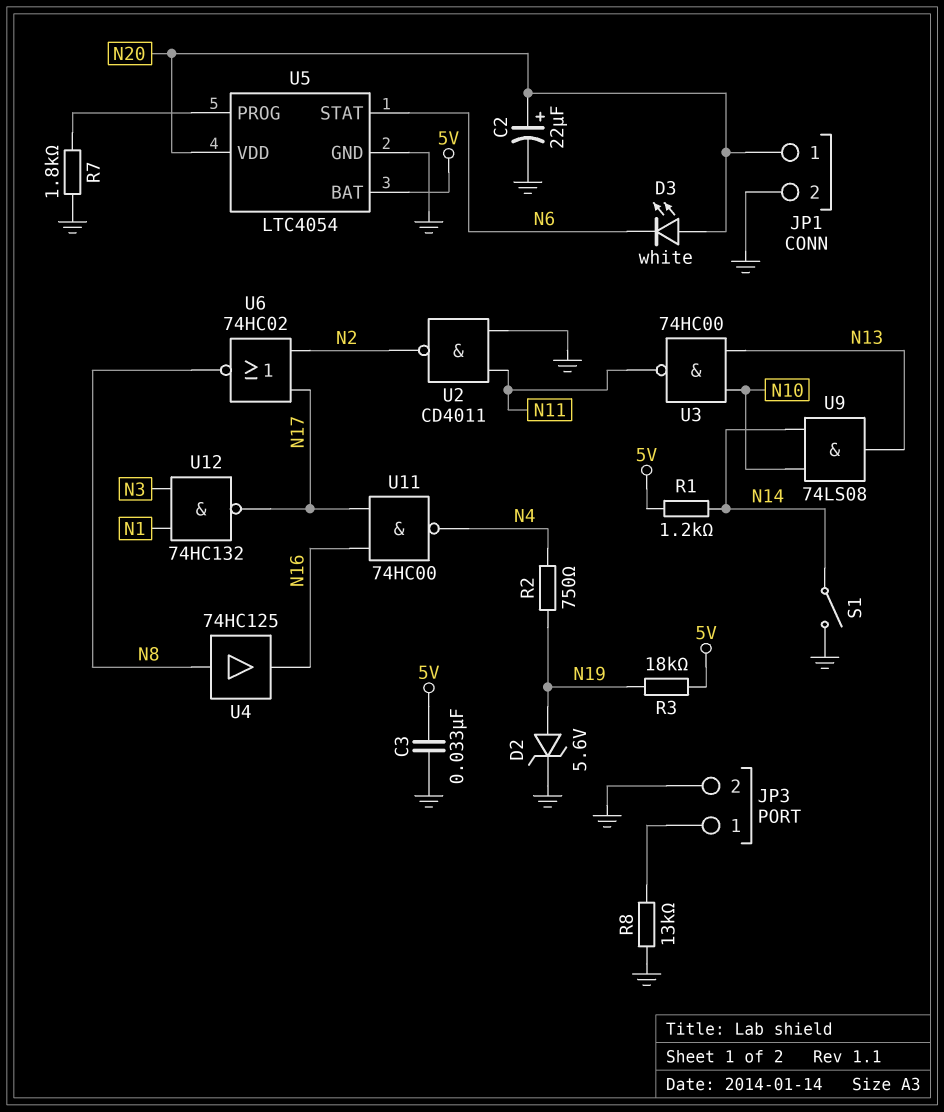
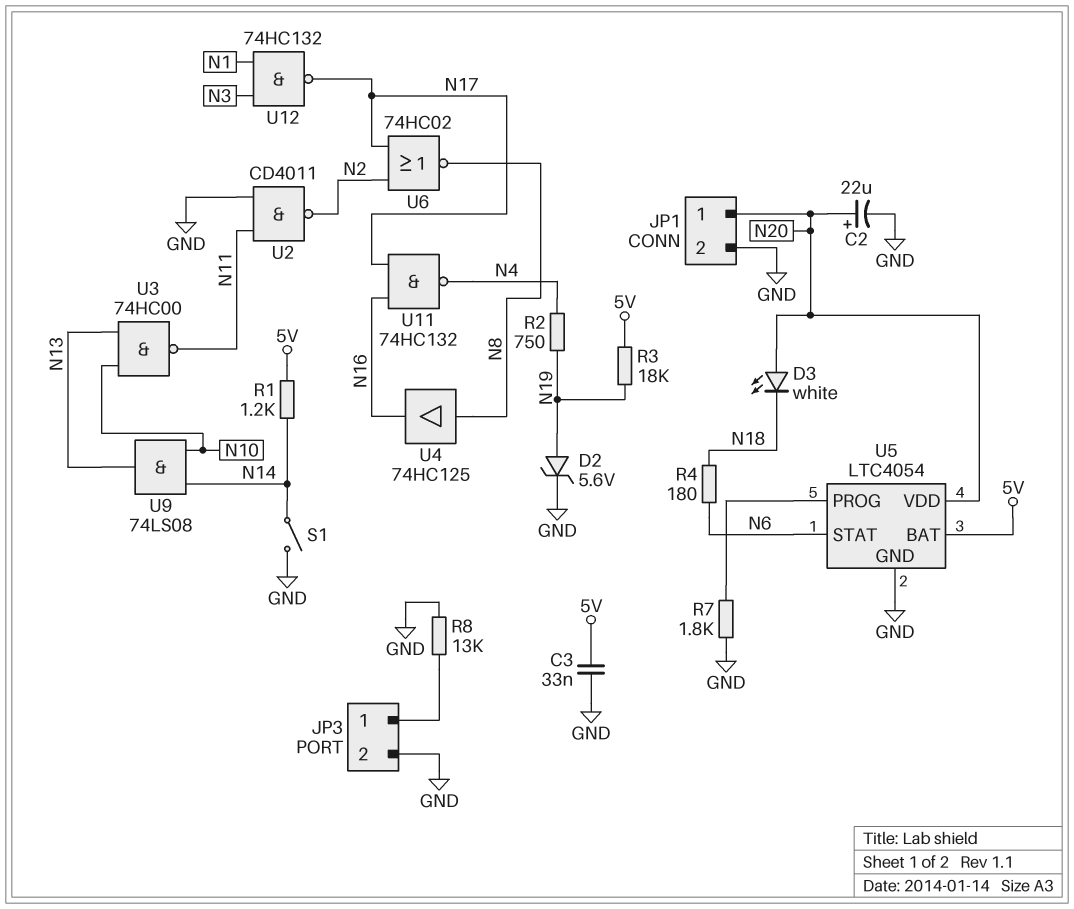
D3: LED white (A N20, K N6) -> LED white (A N20, K N18)
R4: none -> 180 (N6, N18)
U11: NAND 74HC00 (in N16, in N17, out N4) -> NAND 74HC132 (in N16, in N17, out N4)

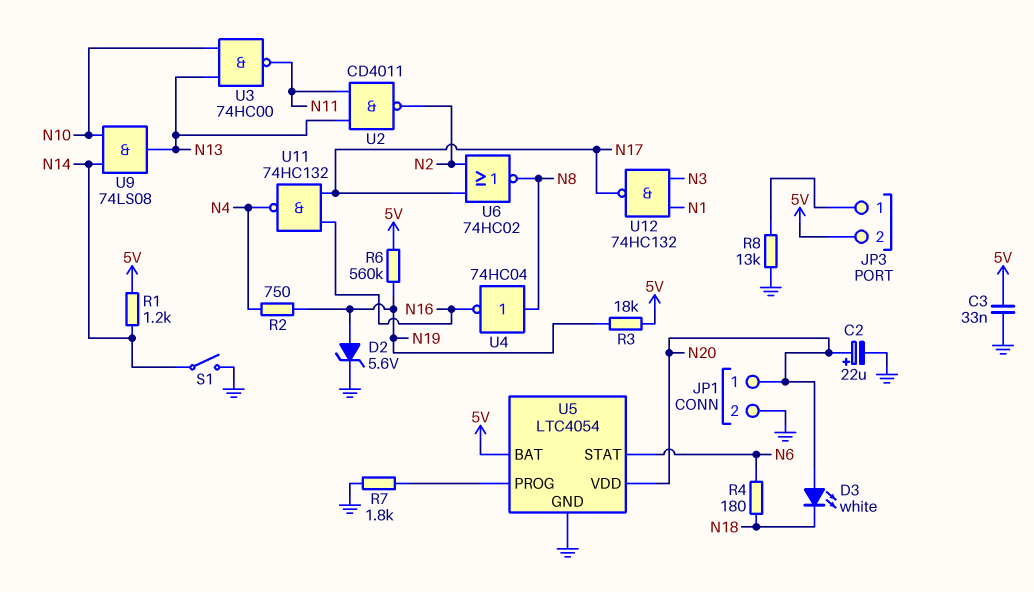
JP3 pin 2: GND -> 5V
R6: none -> 560k (5V, N19)
U2: NAND CD4011 (in GND, in N11, out N2) -> NAND CD4011 (in N11, in N13, out N2)
U4: buffer 74HC125 (in N8, out N16) -> NOT 74HC04 (in N8, out N16)

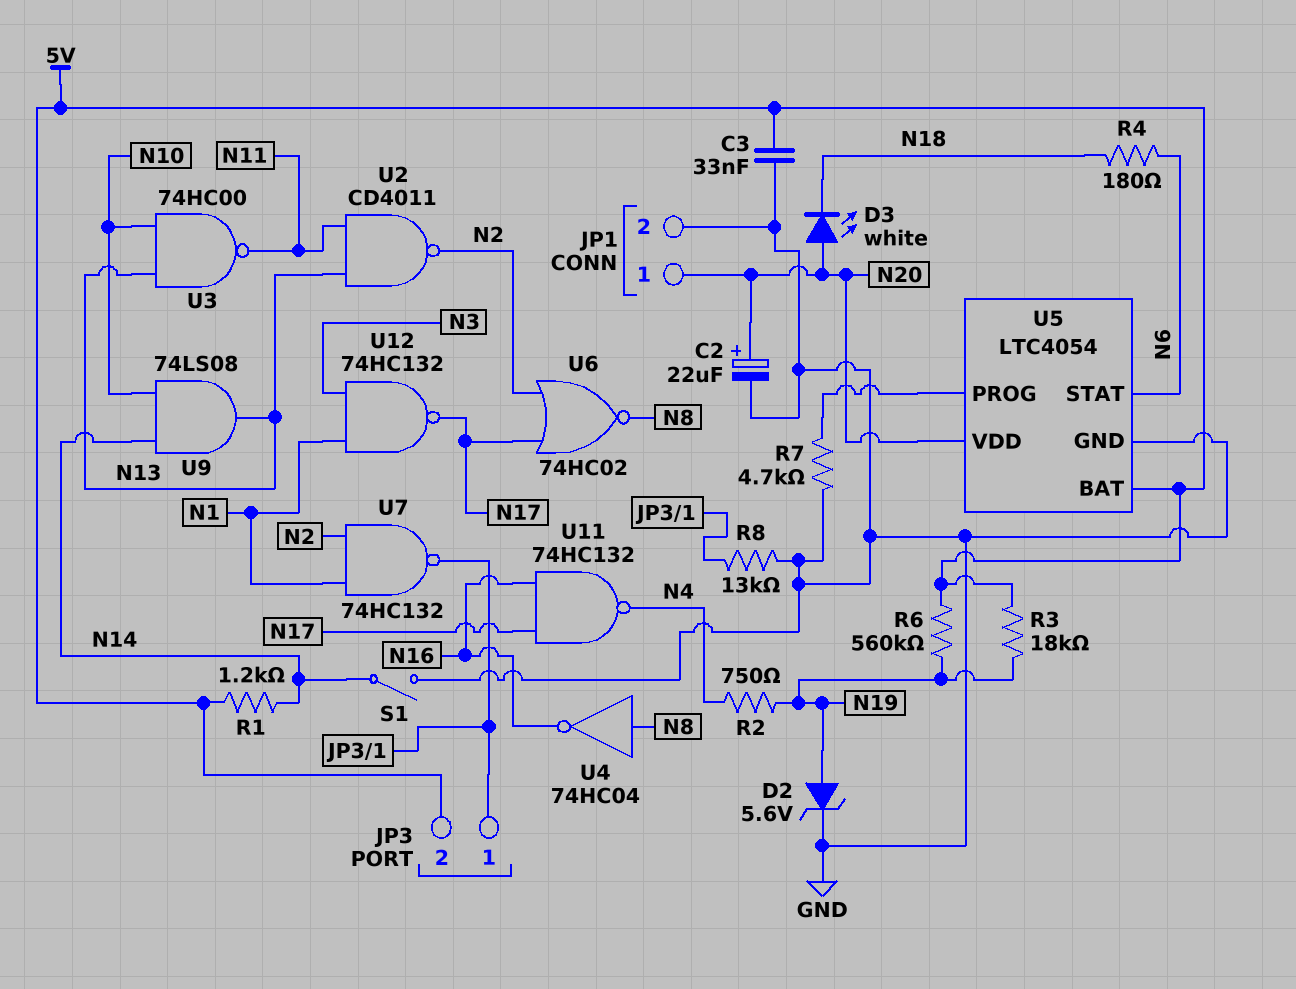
R7: 1.8k (GND, U5/PROG) -> 4.7k (GND, U5/PROG)
U7: none -> NAND 74HC132 (in N1, in N2, out JP3/1)

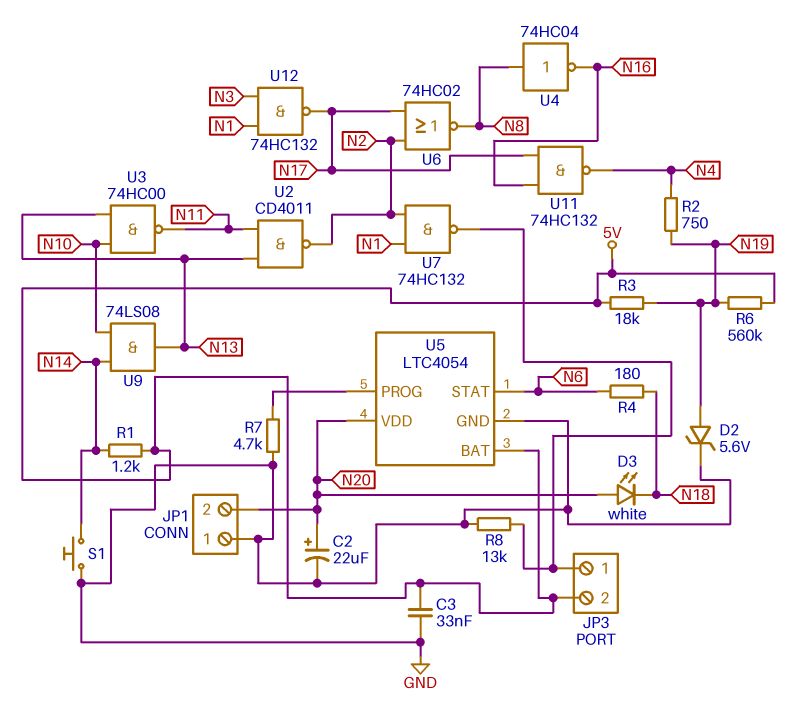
JP1 pin 1: N20 -> GND
JP1 pin 2: GND -> N20
S1: switch (GND, N14) -> button (GND, N14)

